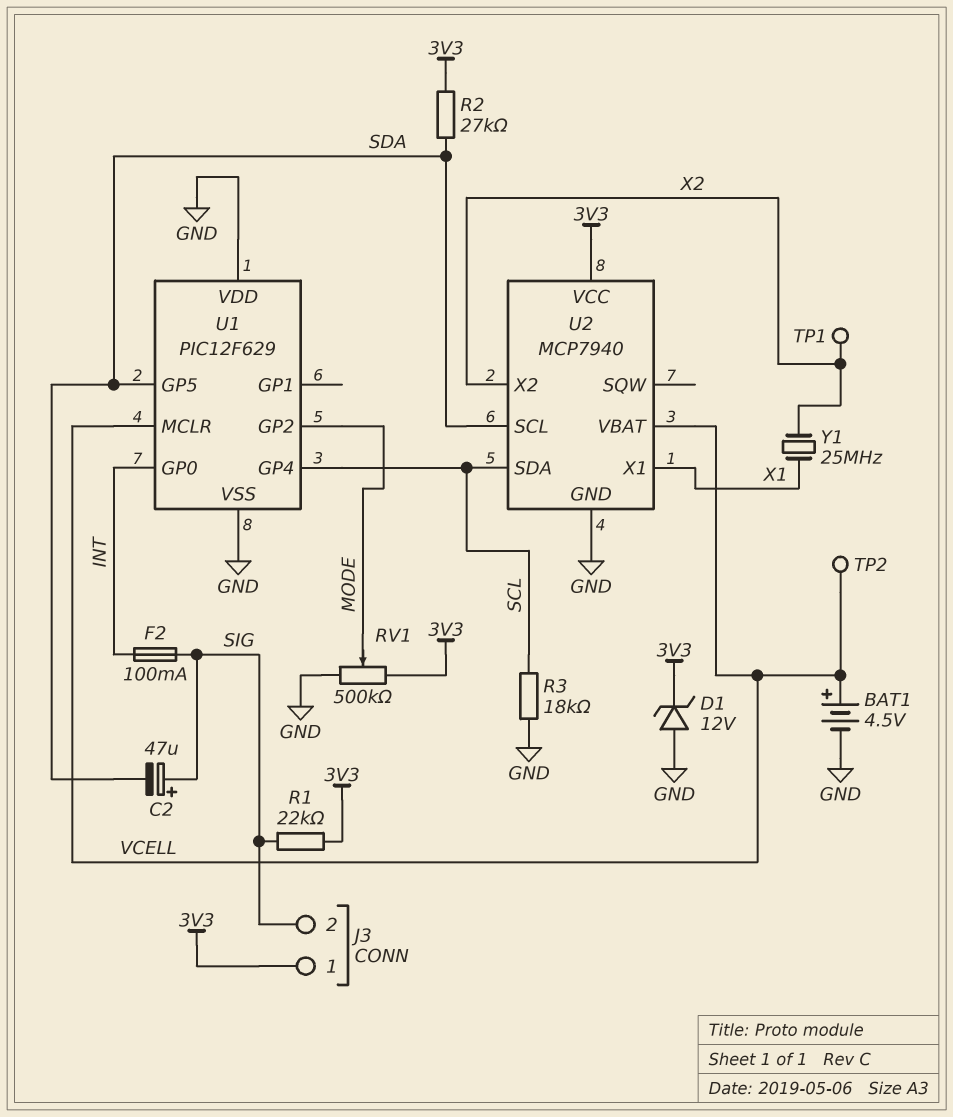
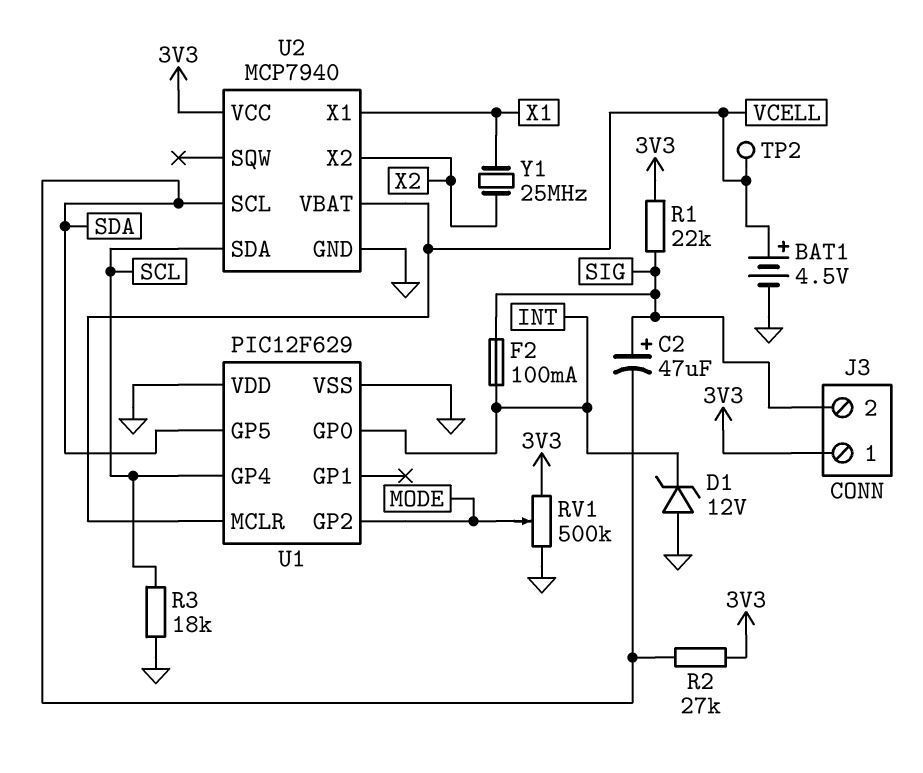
D1: zener 12V (A GND, K 3V3) -> zener 12V (A GND, K INT)
TP1: test point (X2) -> none

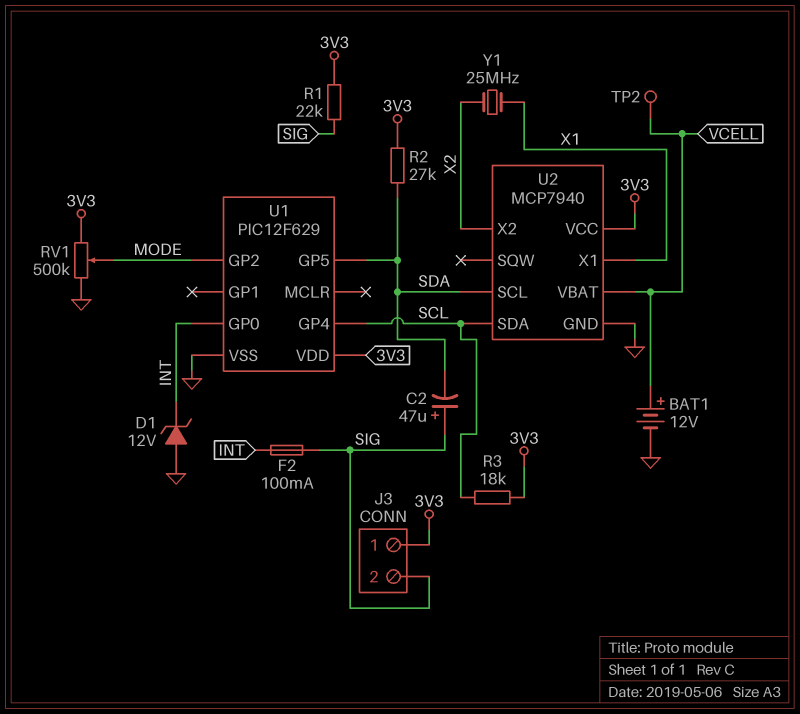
BAT1: 4.5V (plus VCELL, minus GND) -> 12V (plus VCELL, minus GND)
R3: 18k (GND, SCL) -> 18k (3V3, SCL)
U1 pin MCLR: VCELL -> none
U1 pin VDD: GND -> 3V3

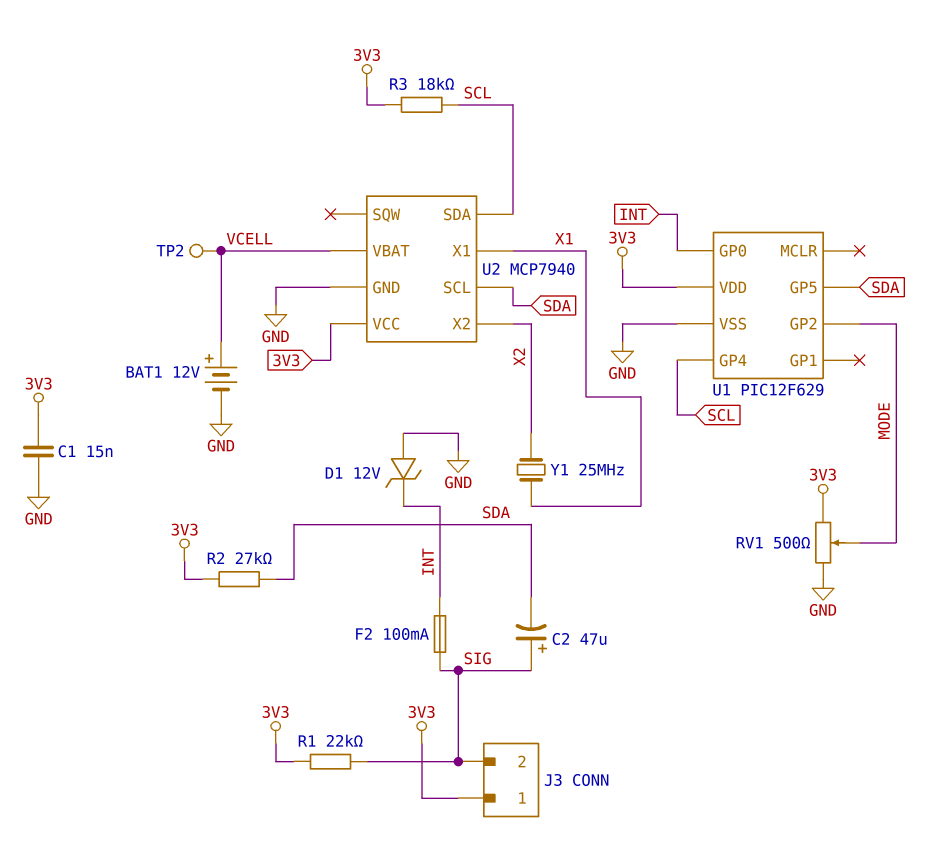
C1: none -> 15nF (3V3, GND)
RV1: 500k (3V3, GND, wiper MODE) -> 500 (3V3, GND, wiper MODE)

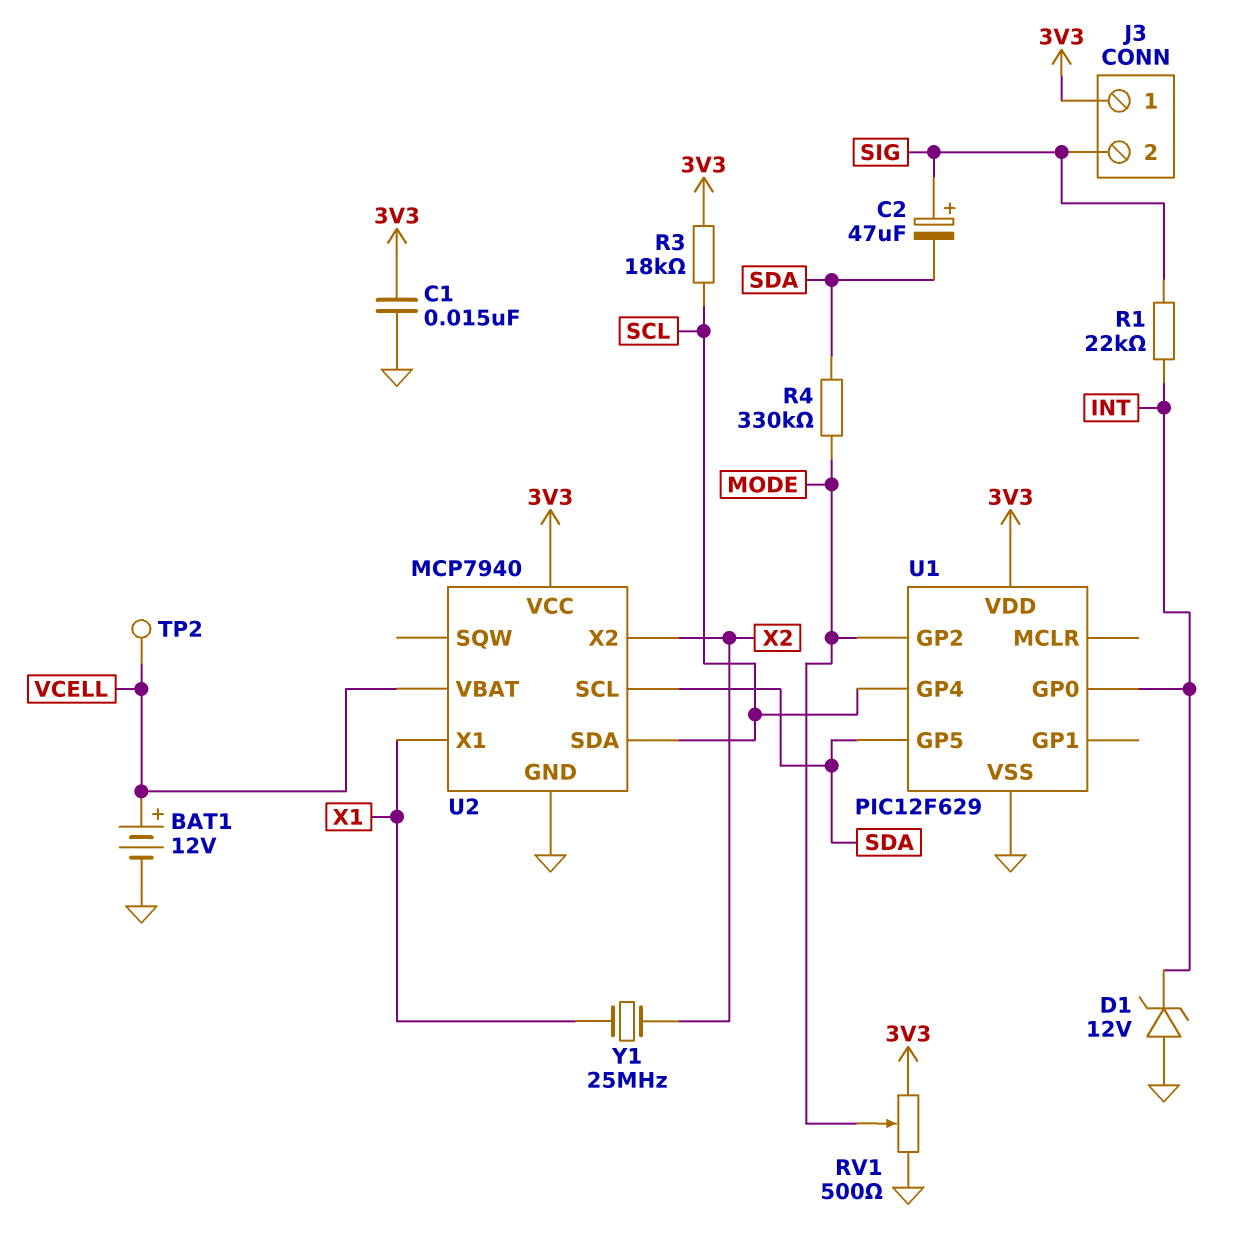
F2: 100mA (INT, SIG) -> none
R1: 22k (3V3, SIG) -> 22k (INT, SIG)
R2: 27k (3V3, SDA) -> none
R4: none -> 330k (MODE, SDA)

